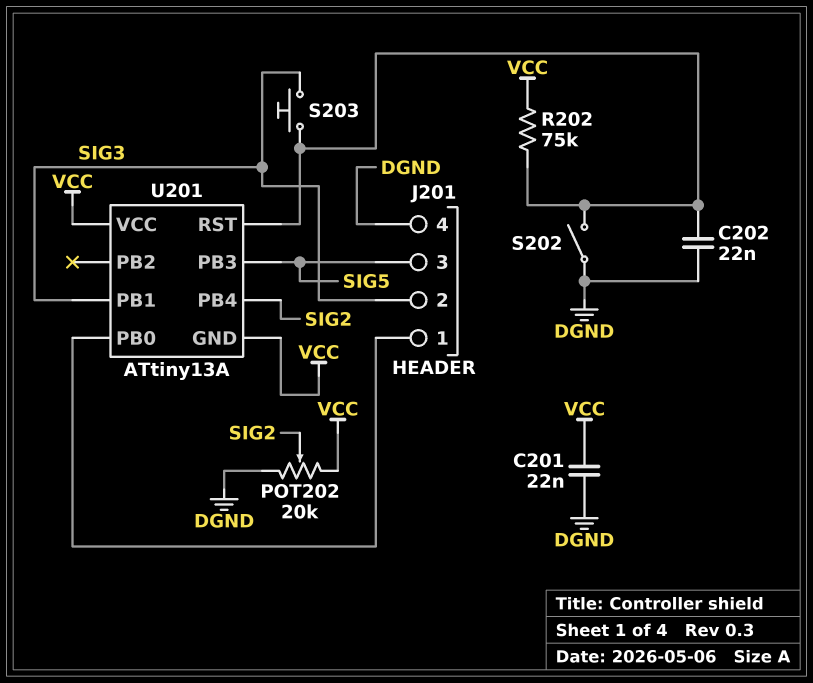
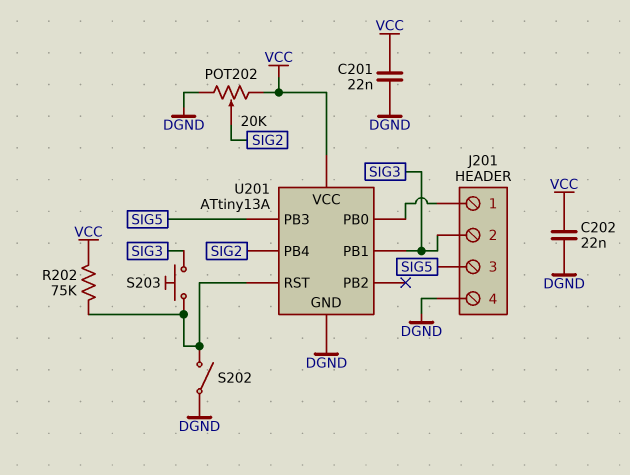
C202: 22nF (DGND, U201/RST) -> 22nF (DGND, VCC)
U201 pin GND: VCC -> DGND

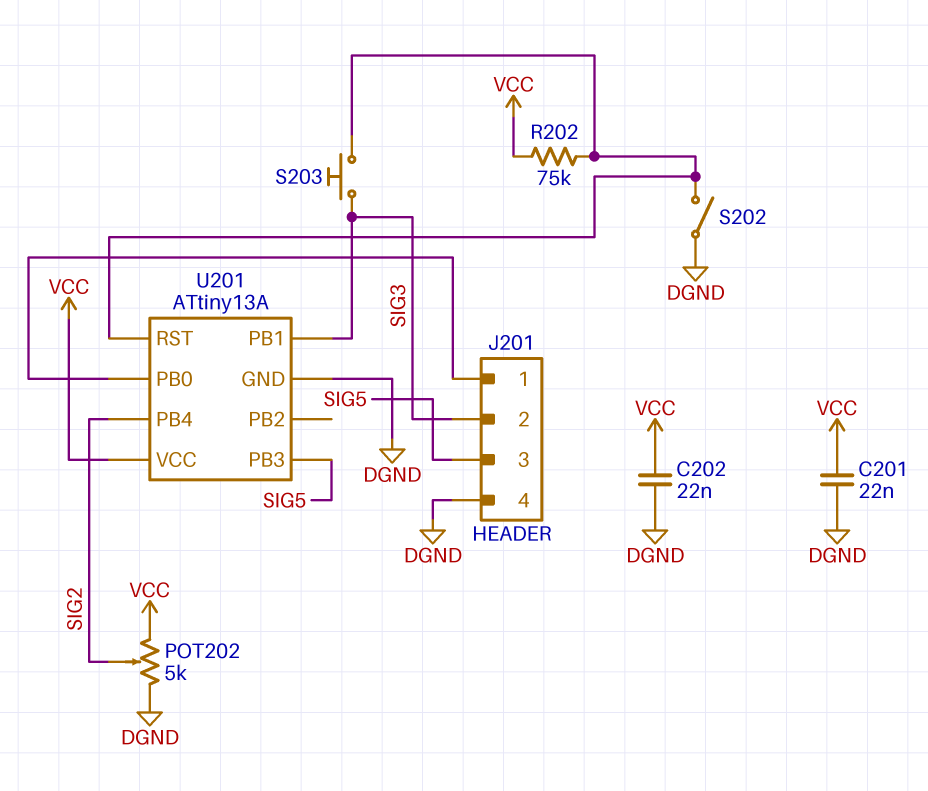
POT202: 20k (DGND, VCC, wiper SIG2) -> 5k (DGND, VCC, wiper SIG2)

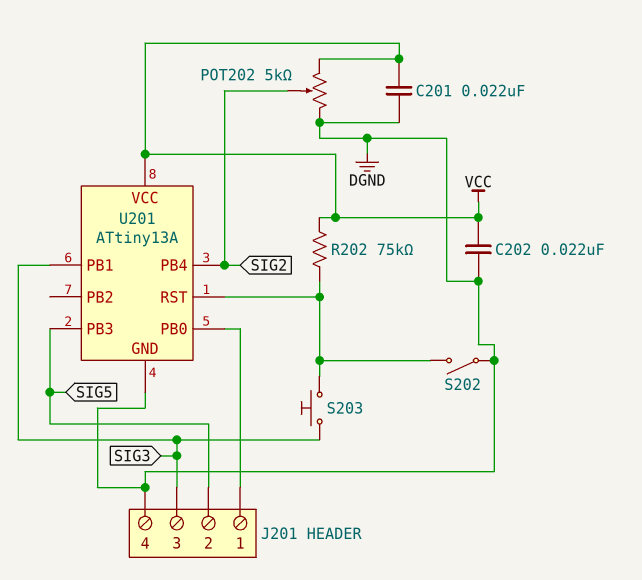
J201 pin 2: SIG3 -> SIG5
J201 pin 3: SIG5 -> SIG3

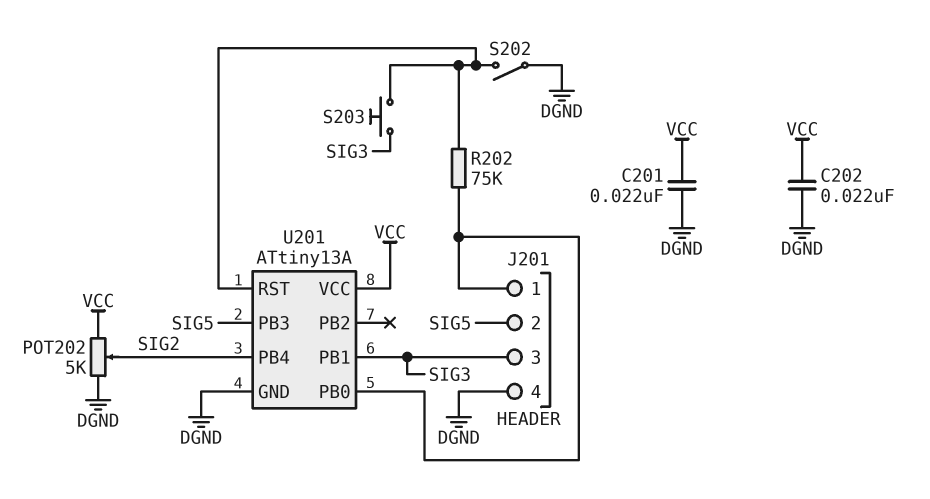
R202: 75k (U201/RST, VCC) -> 75k (J201/1, U201/RST)

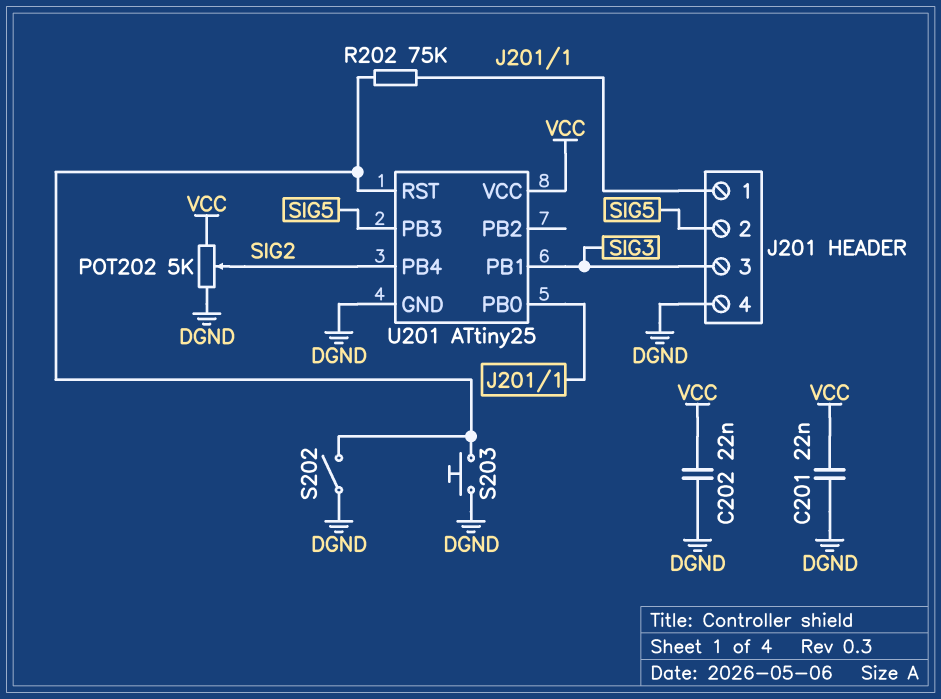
S203: button (SIG3, U201/RST) -> button (DGND, U201/RST)
U201: ATtiny13A -> ATtiny25

